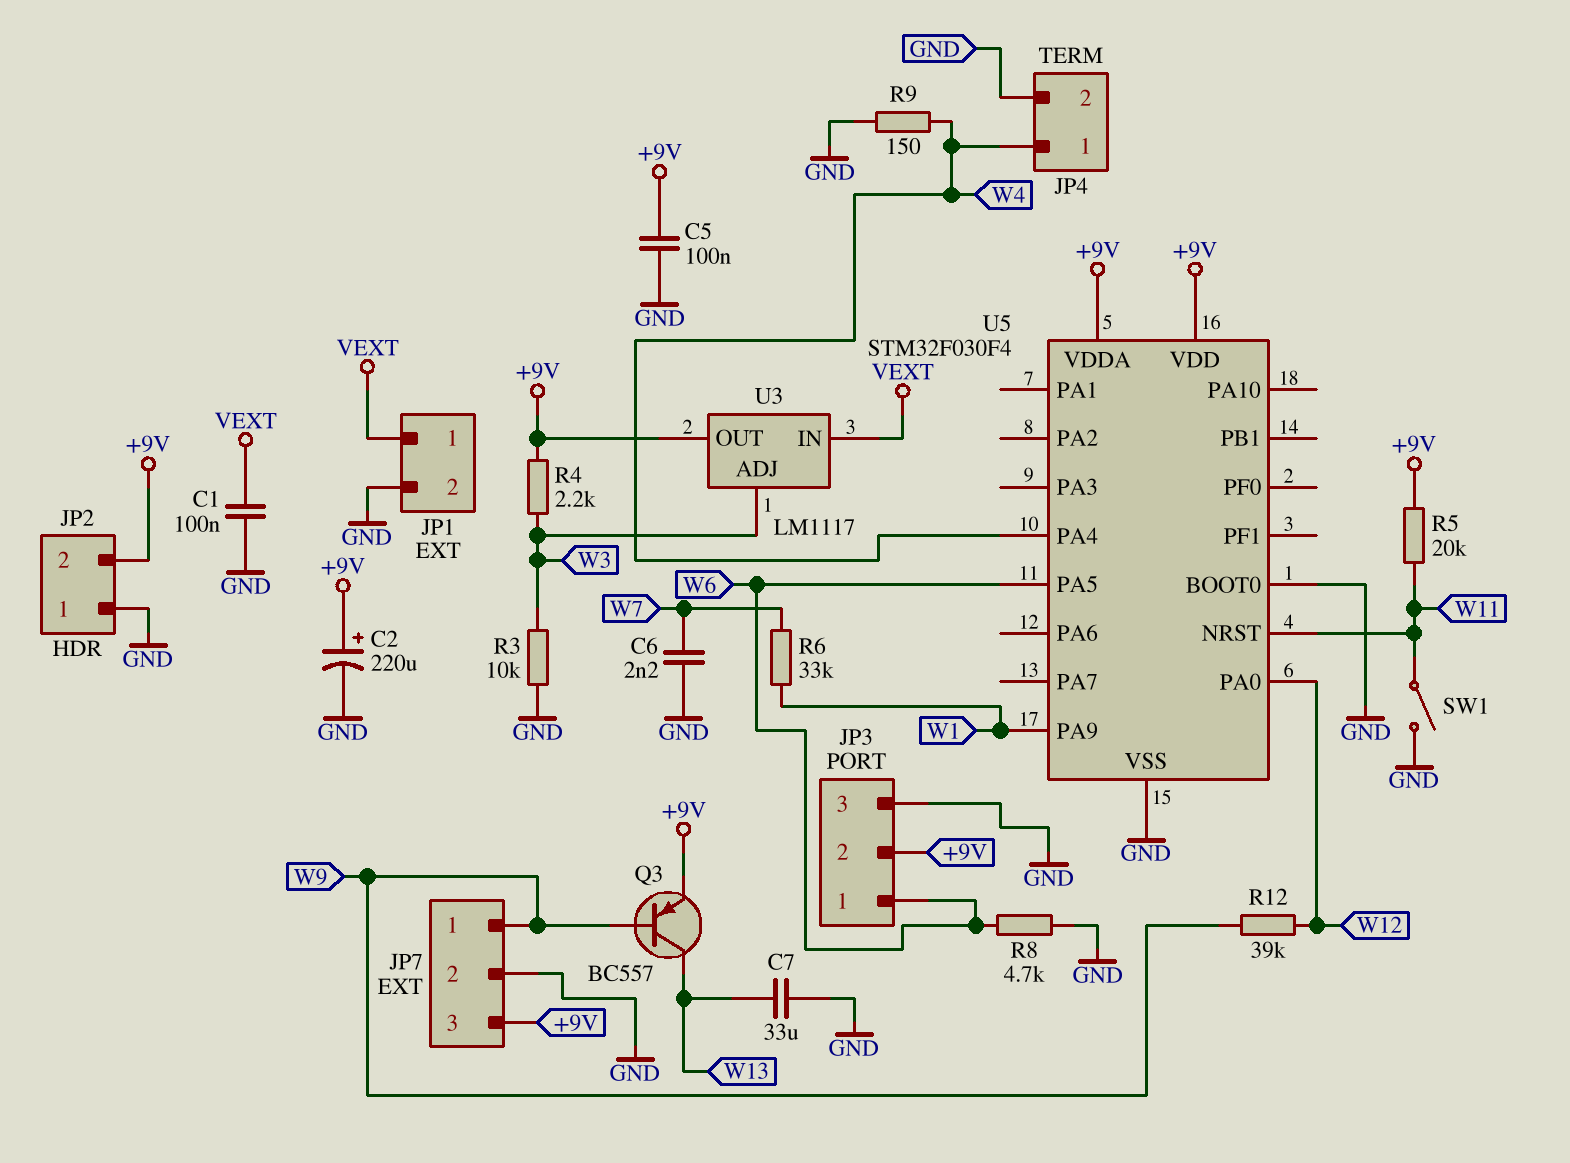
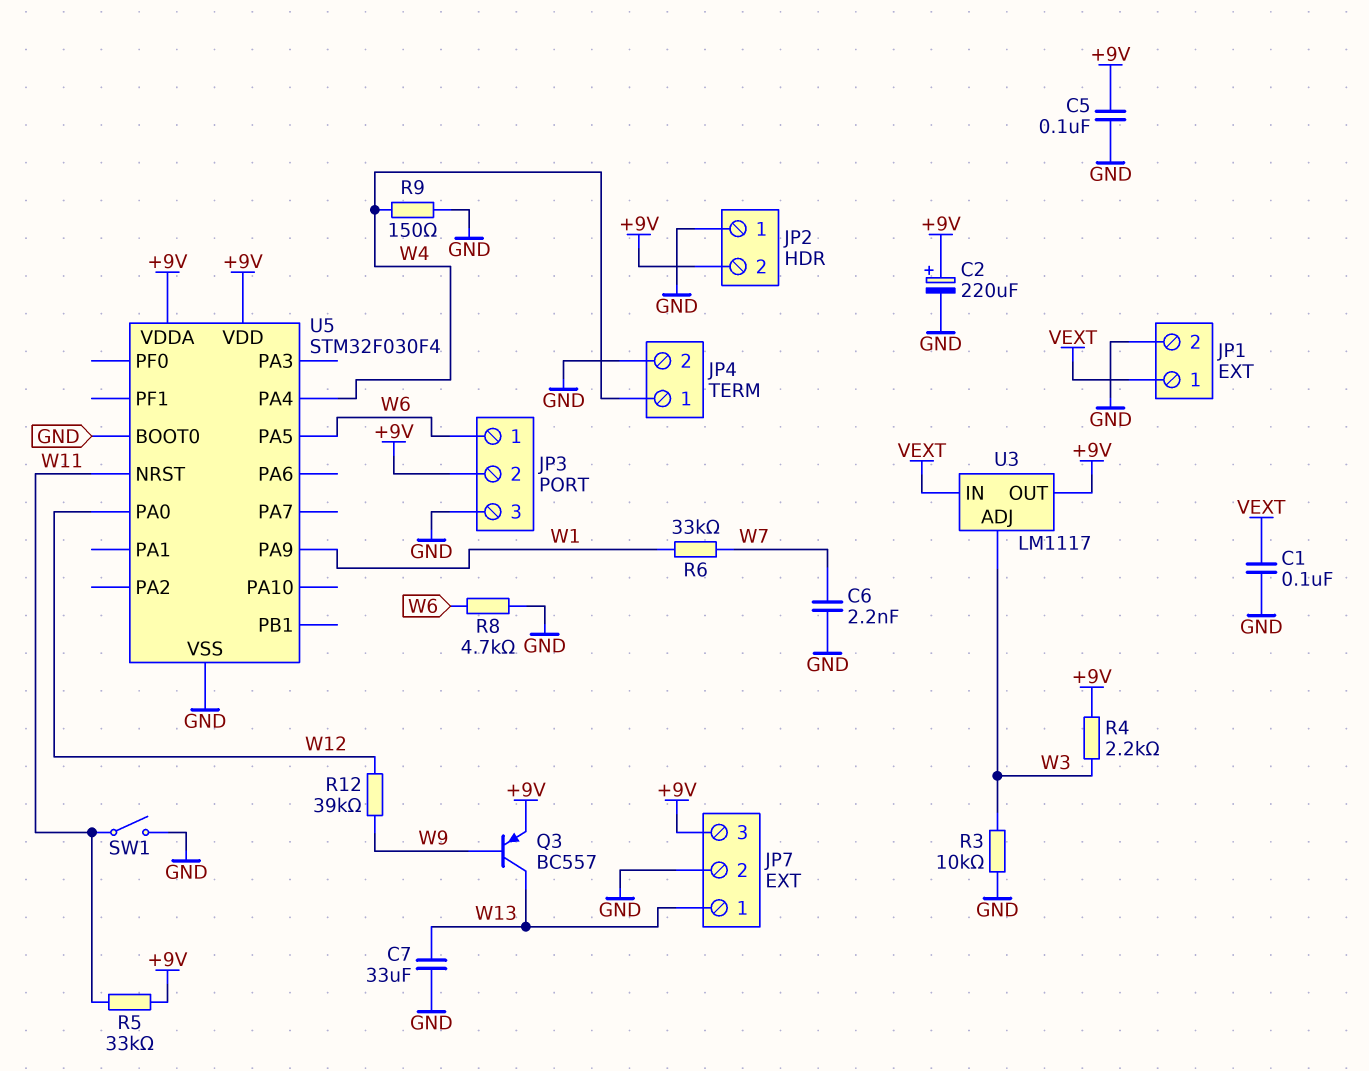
JP7 pin 1: W9 -> W13
R5: 20k (+9V, W11) -> 33k (+9V, W11)

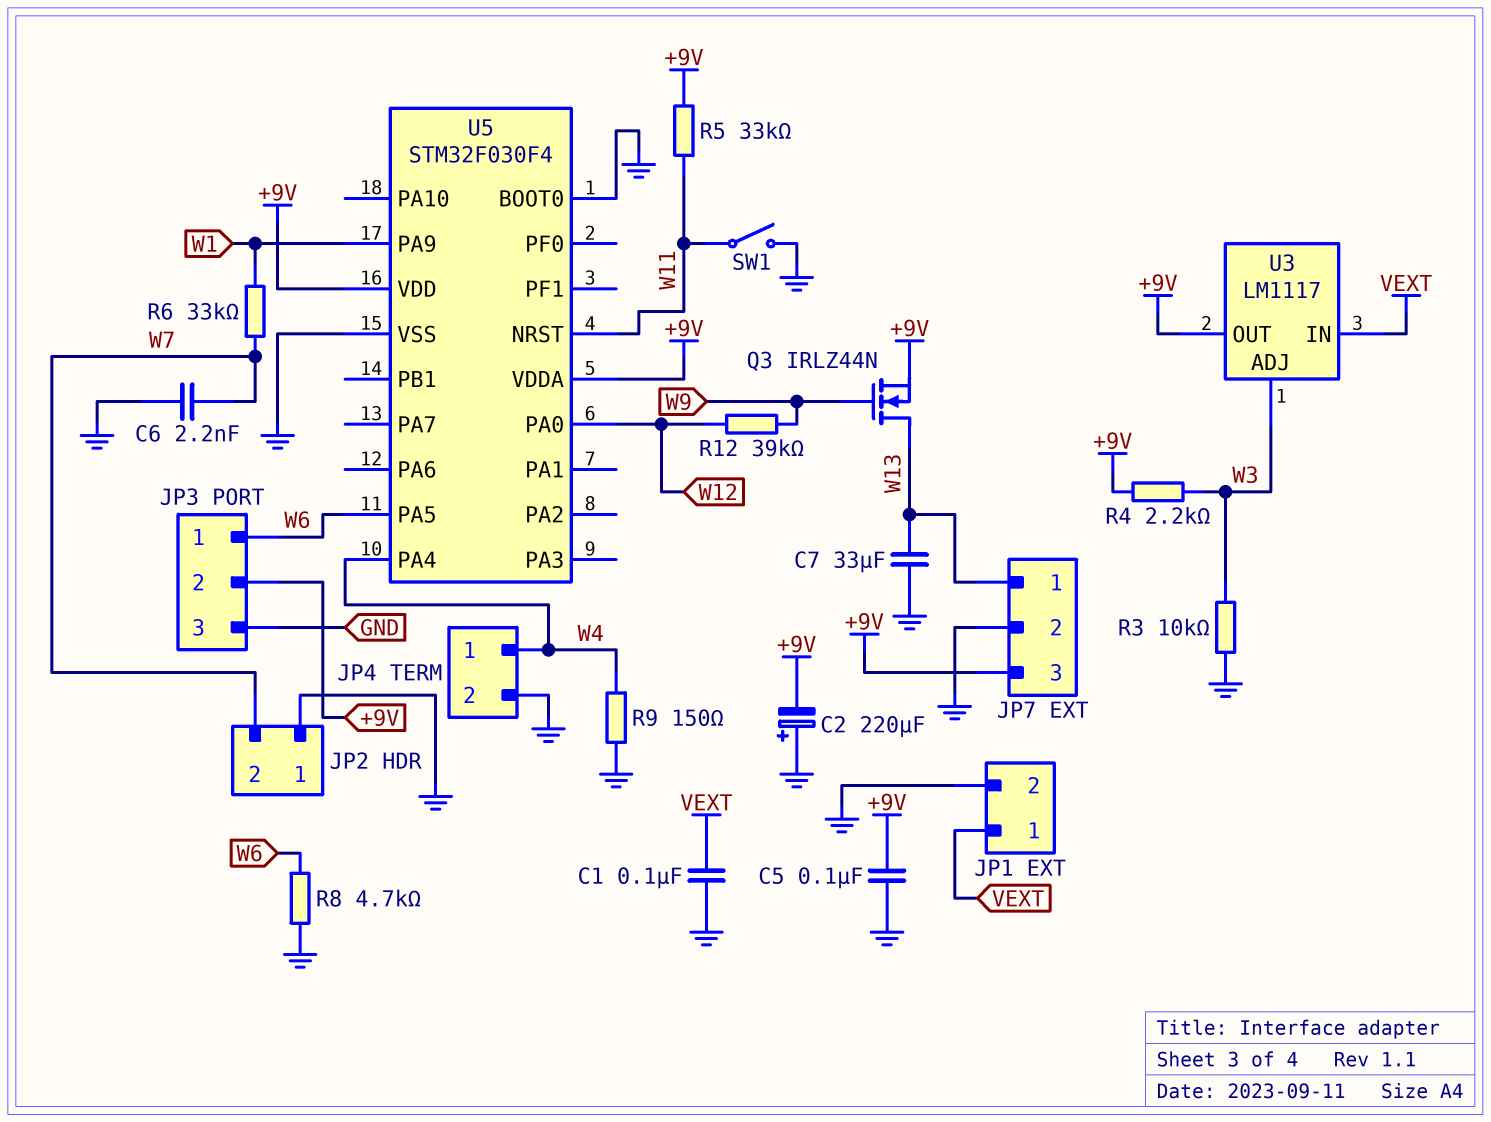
C2: 220uF (plus +9V, minus GND) -> 220uF (plus GND, minus +9V)
JP2 pin 2: +9V -> W7
Q3: PNP BC557 (B W9, C W13, E +9V) -> NMOS IRLZ44N (G W9, D W13, S +9V)

